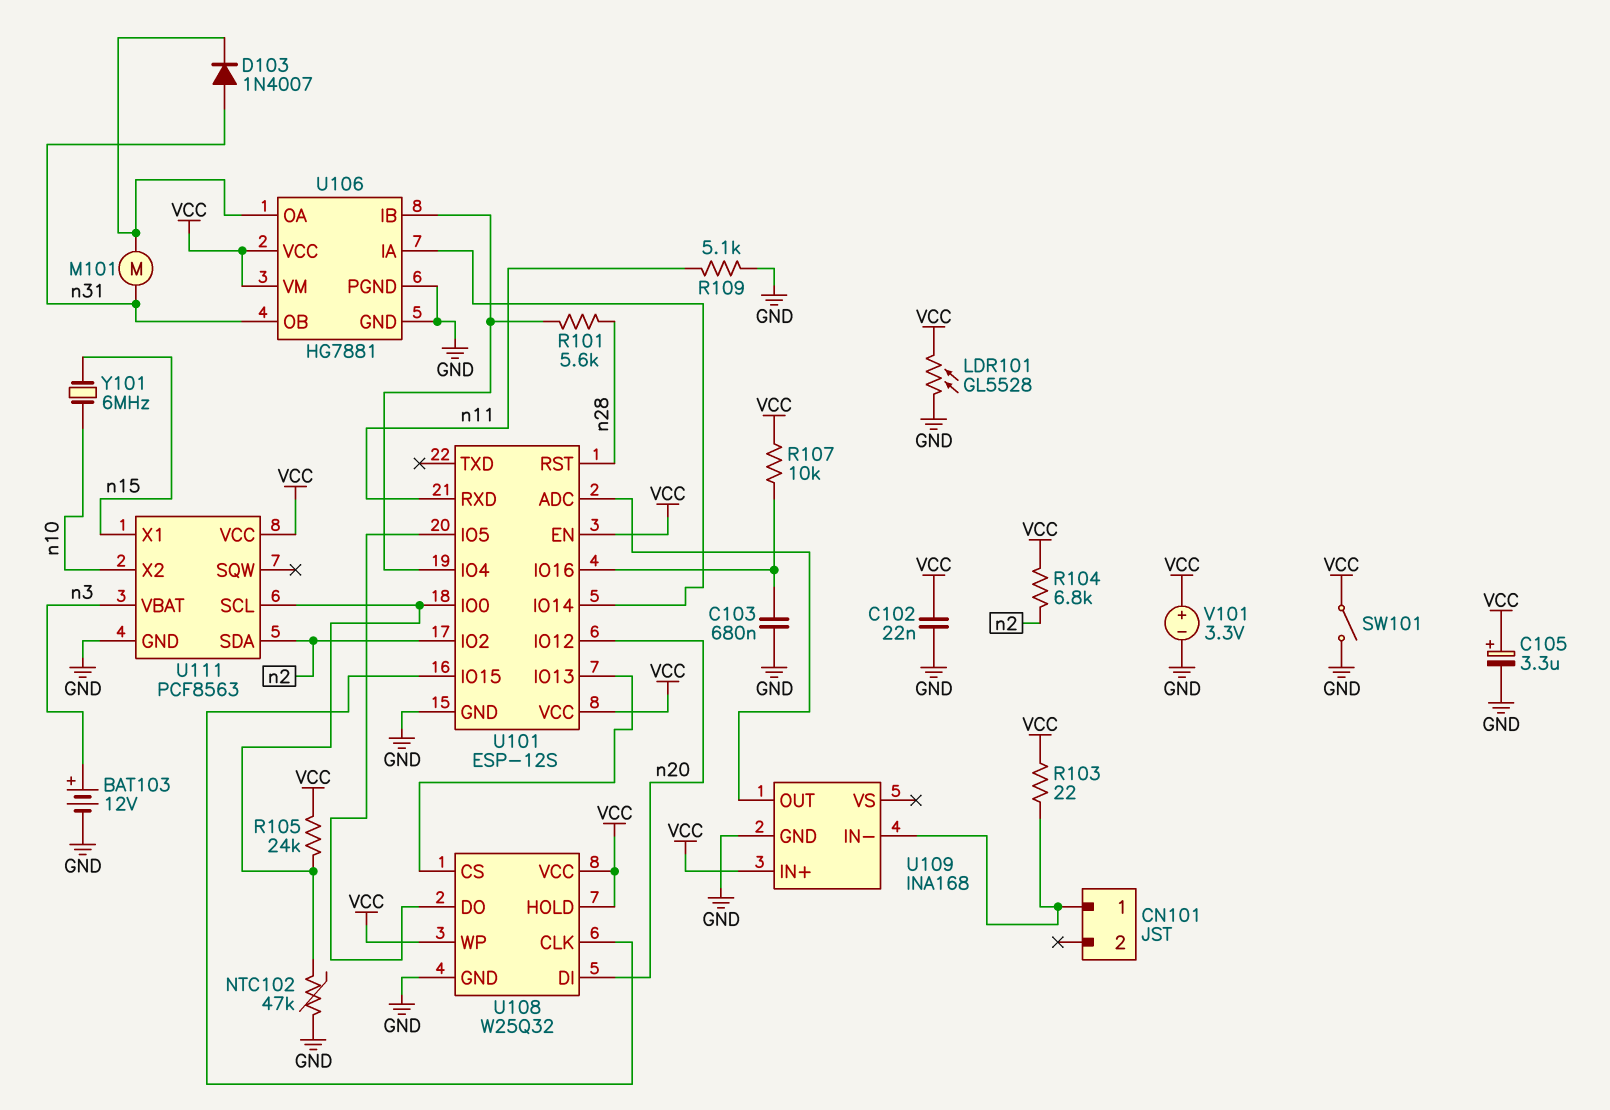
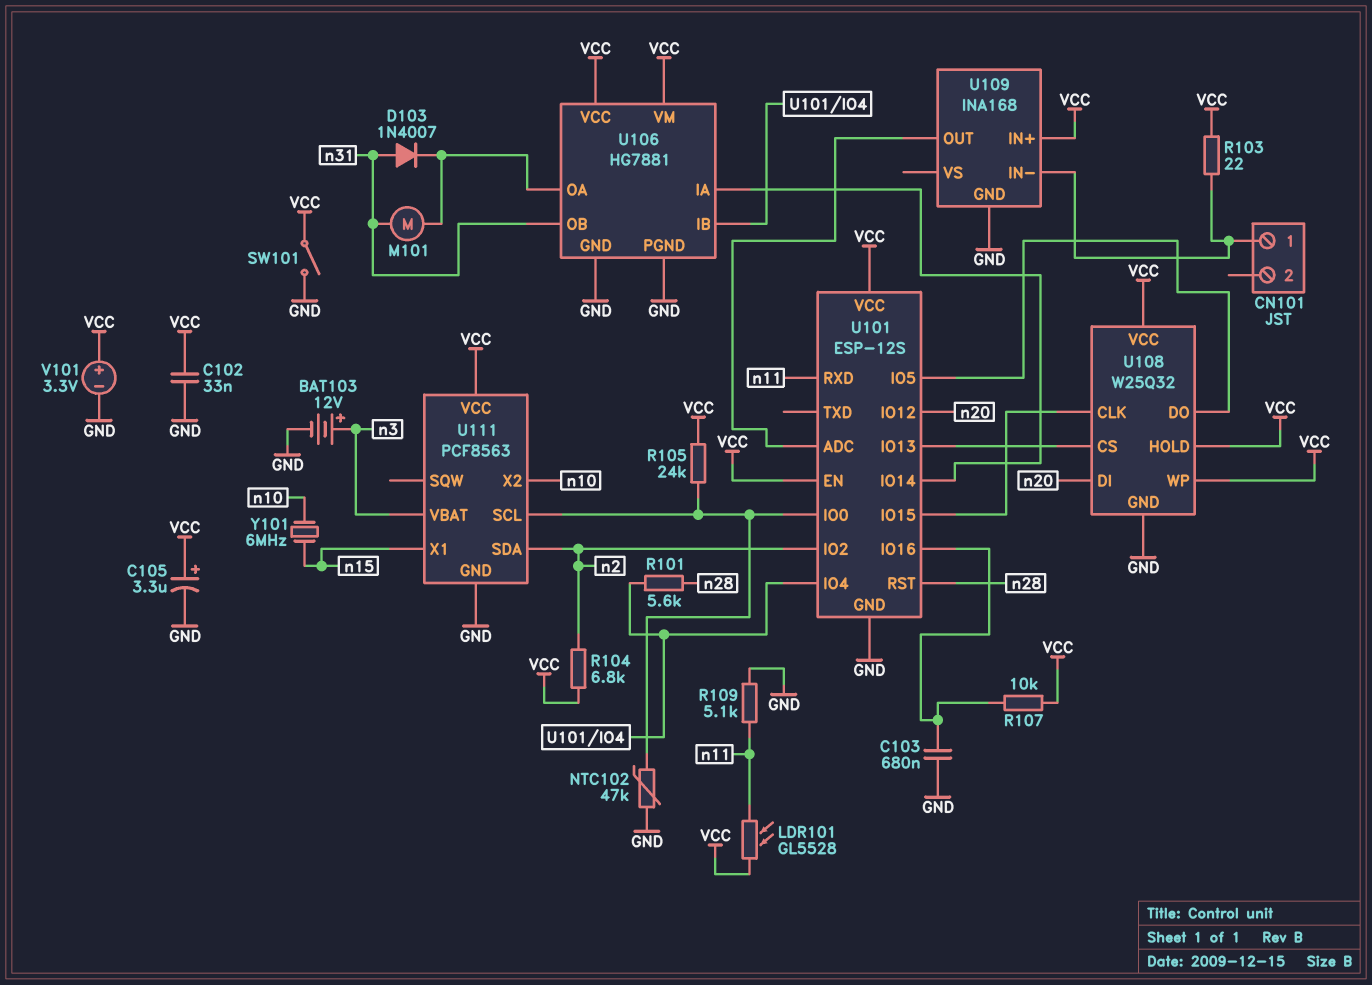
C102: 22nF (GND, VCC) -> 33nF (GND, VCC)
LDR101: GL5528 (GND, VCC) -> GL5528 (VCC, n11)

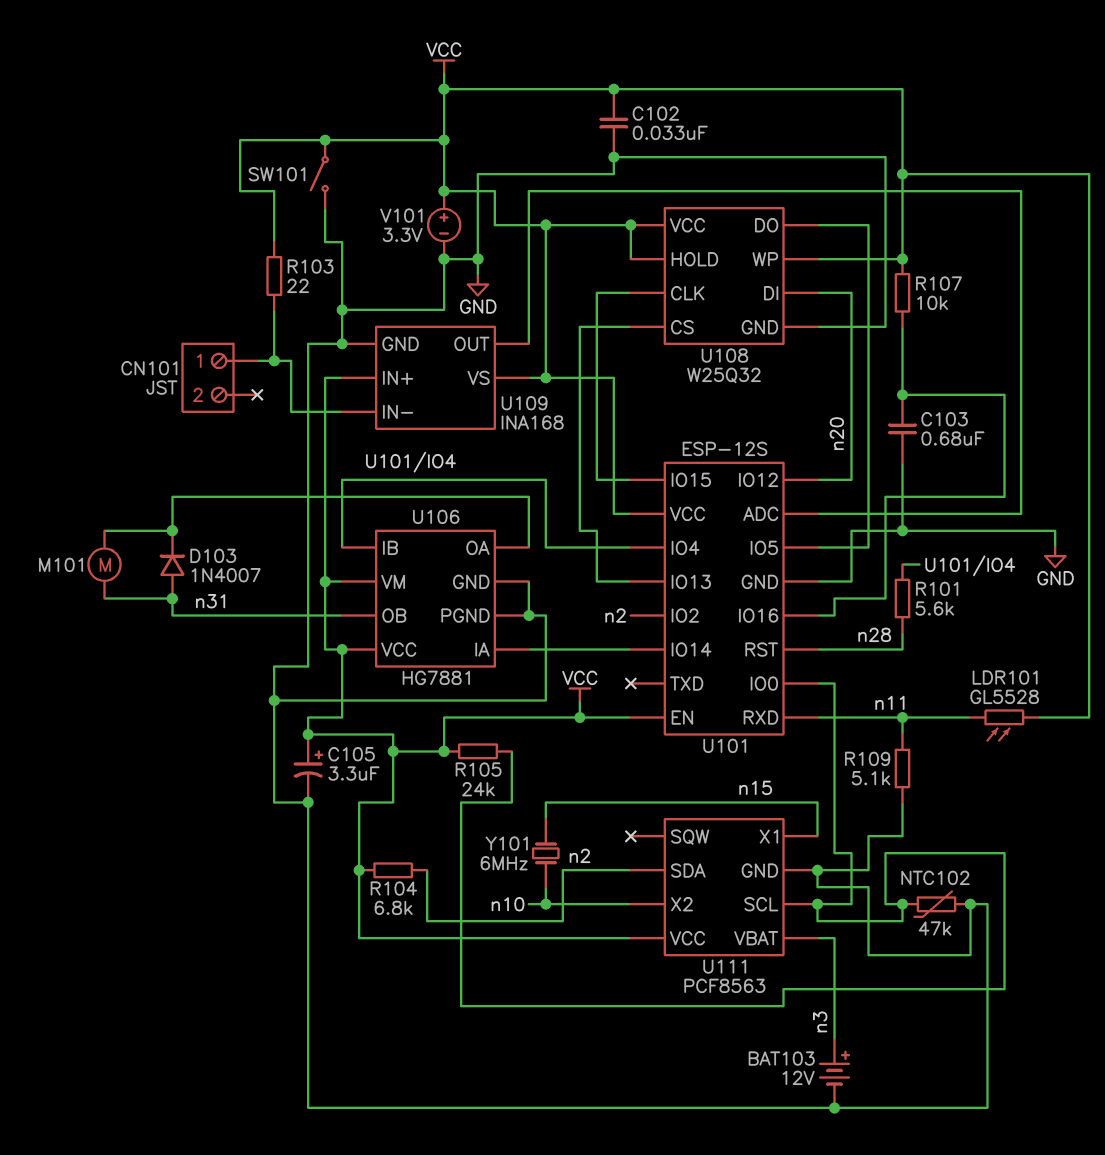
U109 pin VS: none -> VCC

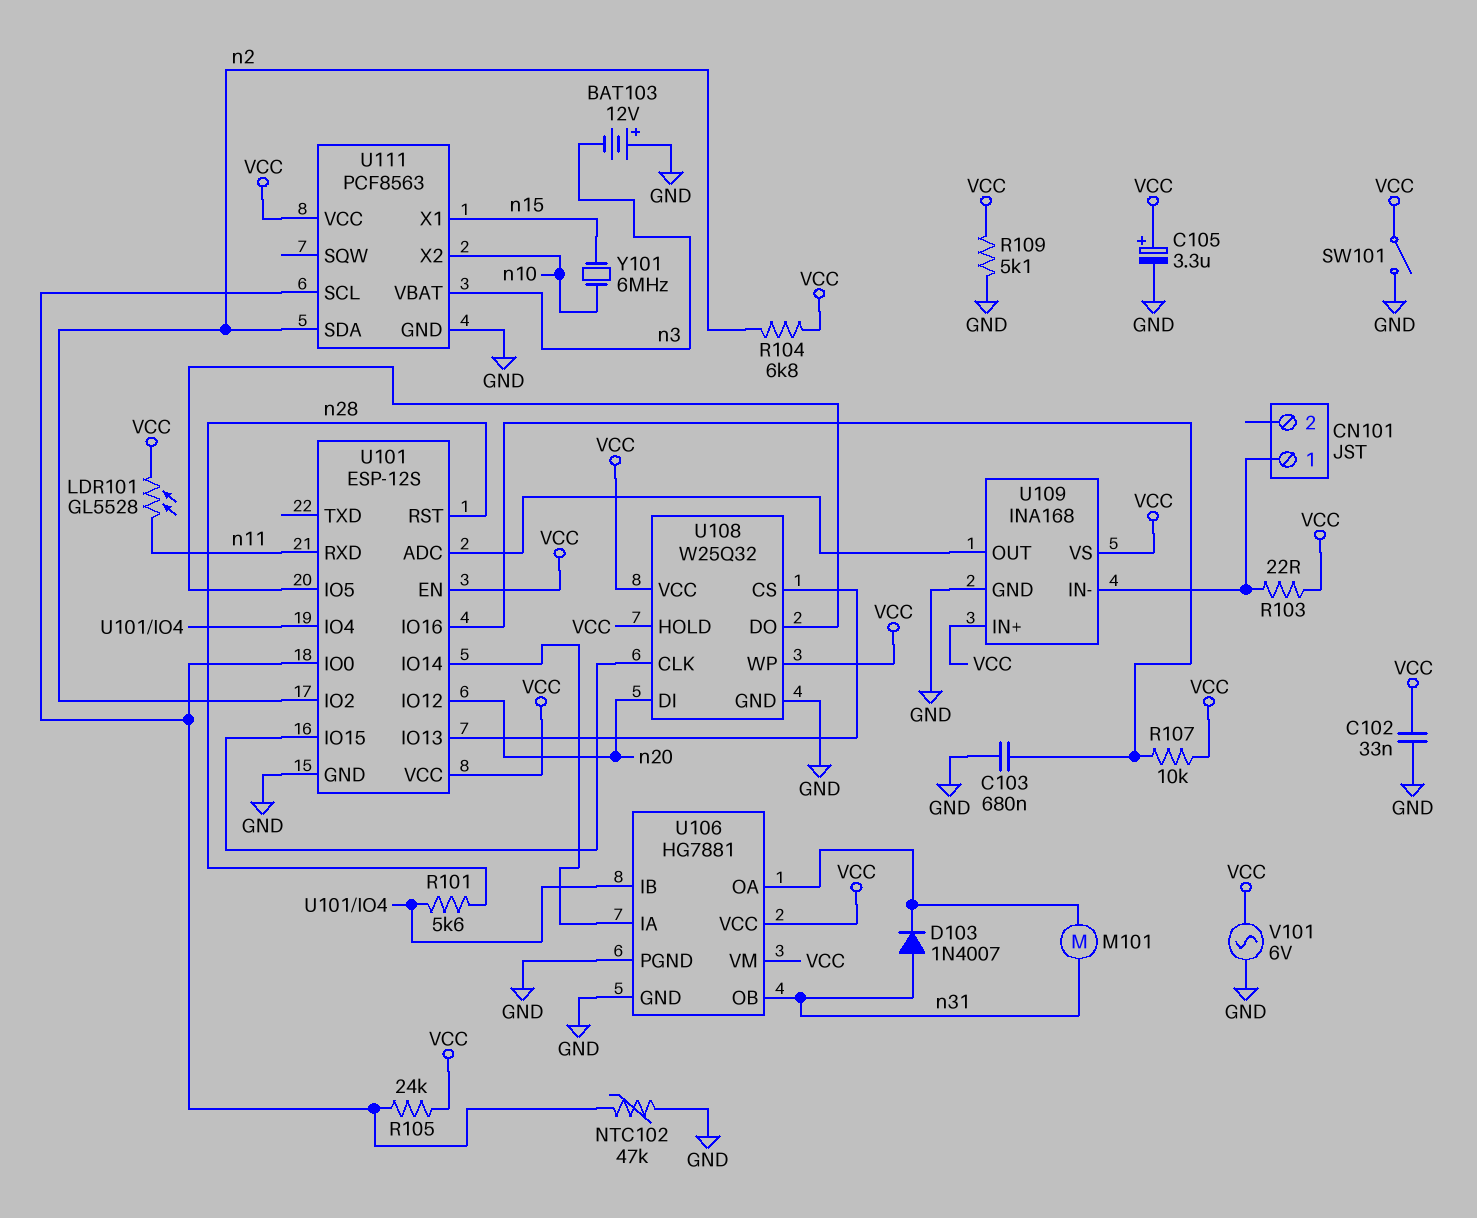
BAT103: 12V (plus n3, minus GND) -> 12V (plus GND, minus n3)
R109: 5.1k (GND, n11) -> 5.1k (GND, VCC)
V101: 3.3V (plus VCC, minus GND) -> AC 6V (GND, VCC)

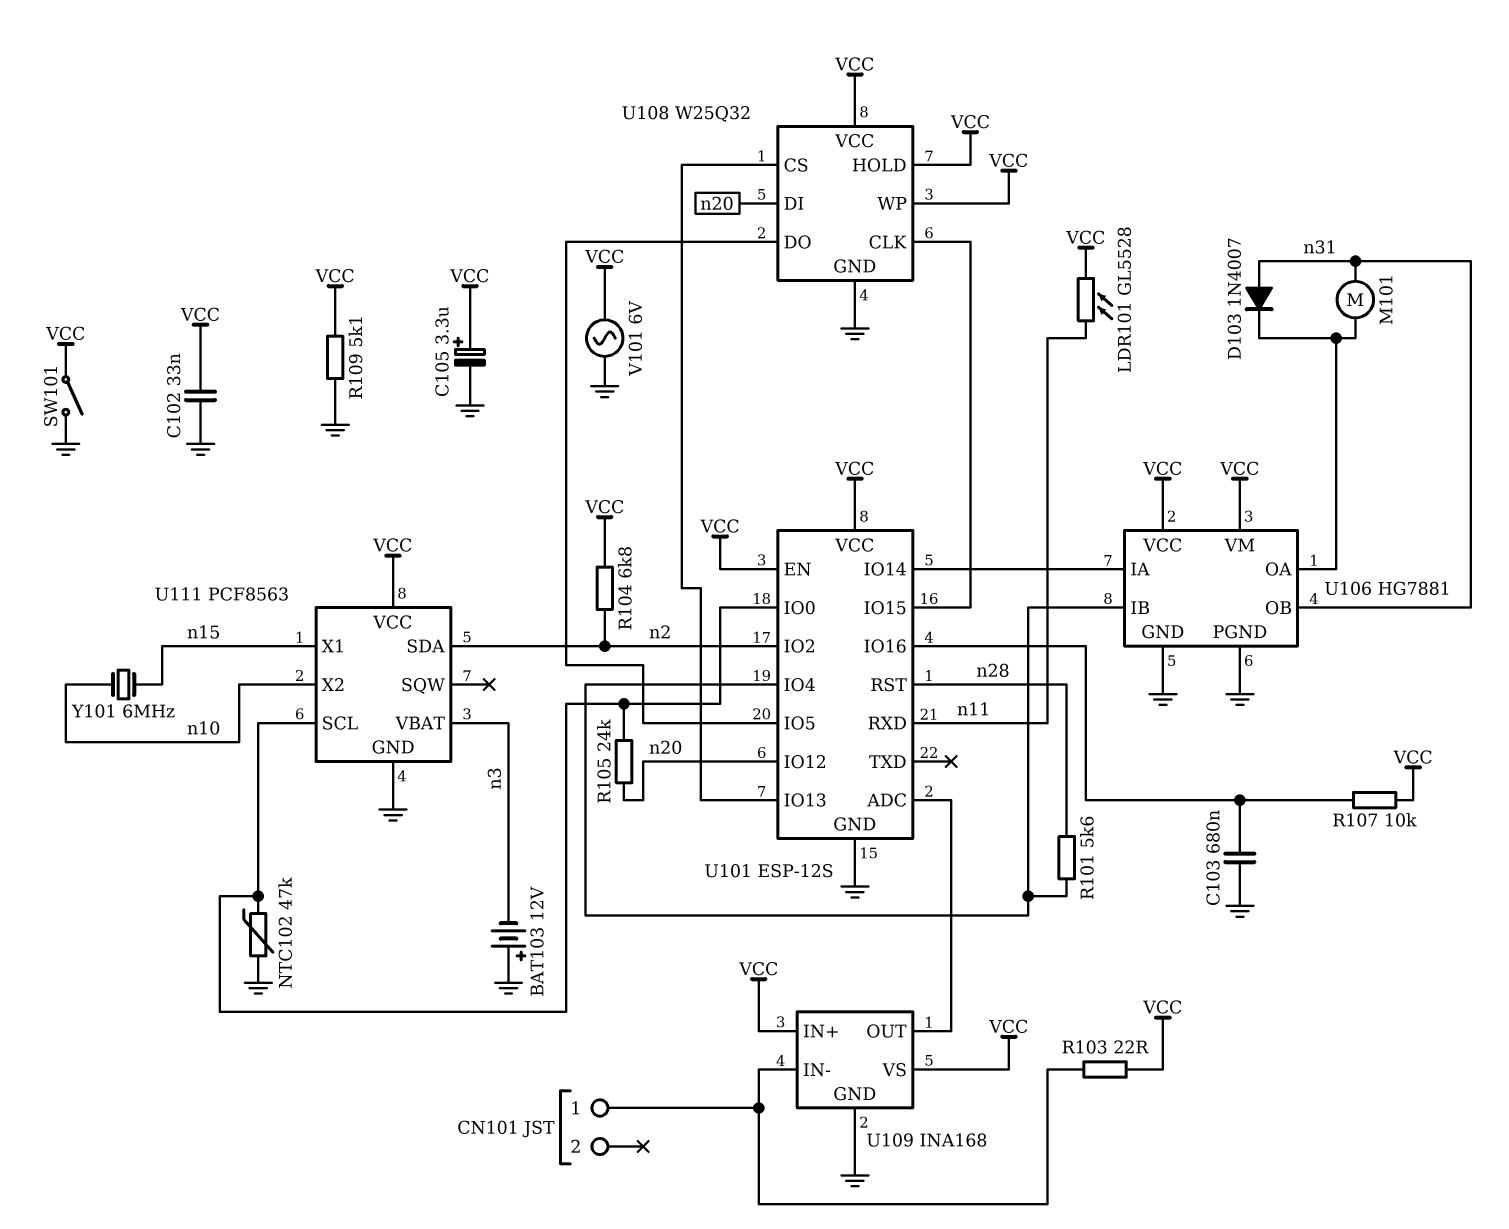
R105: 24k (U101/IO0, VCC) -> 24k (U101/IO0, n20)

